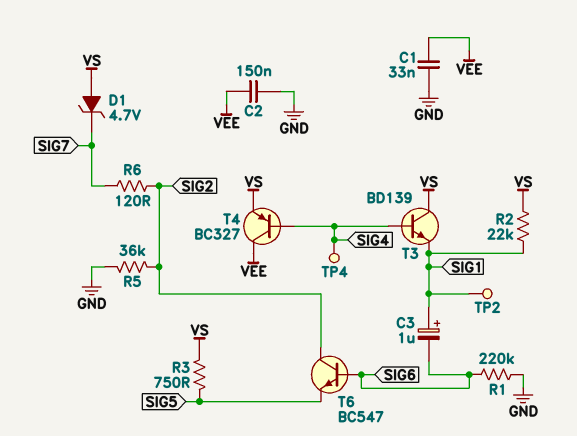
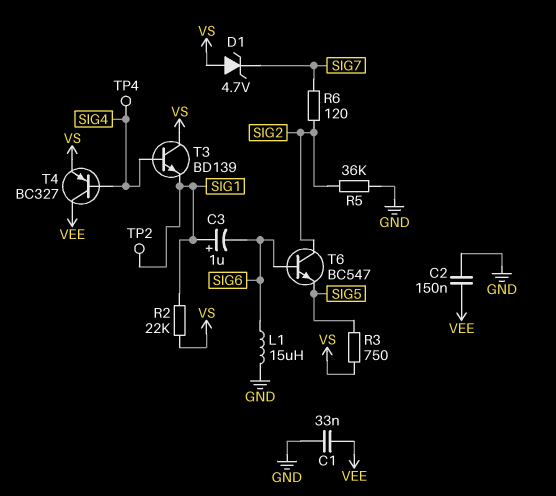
L1: none -> 15uH (GND, SIG6)
R1: 220k (GND, SIG6) -> none

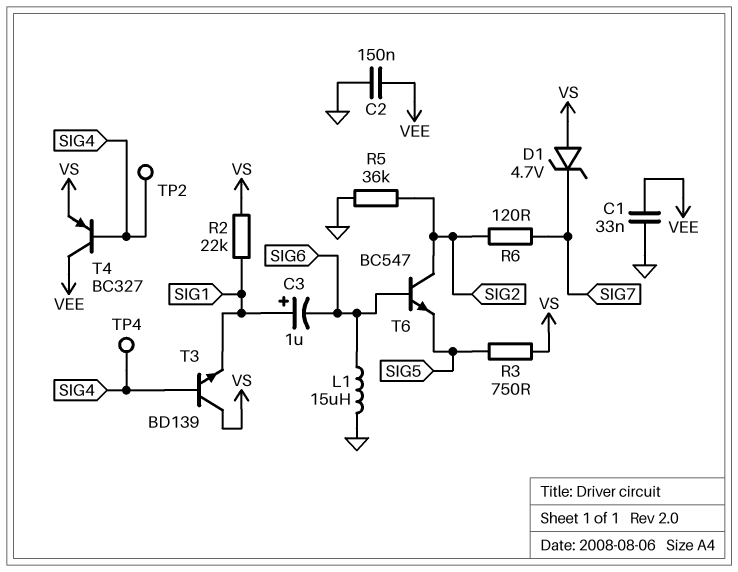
TP2: test point (SIG1) -> test point (SIG4)

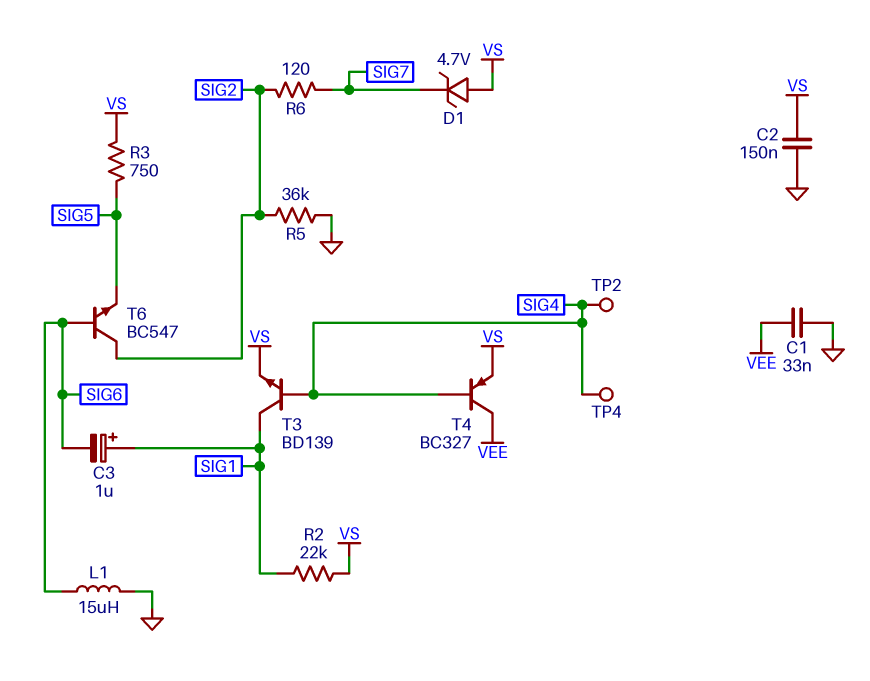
C2: 150nF (GND, VEE) -> 150nF (GND, VS)
T3: NPN BD139 (B SIG4, C VS, E SIG1) -> NPN BD139 (B SIG4, C SIG1, E VS)

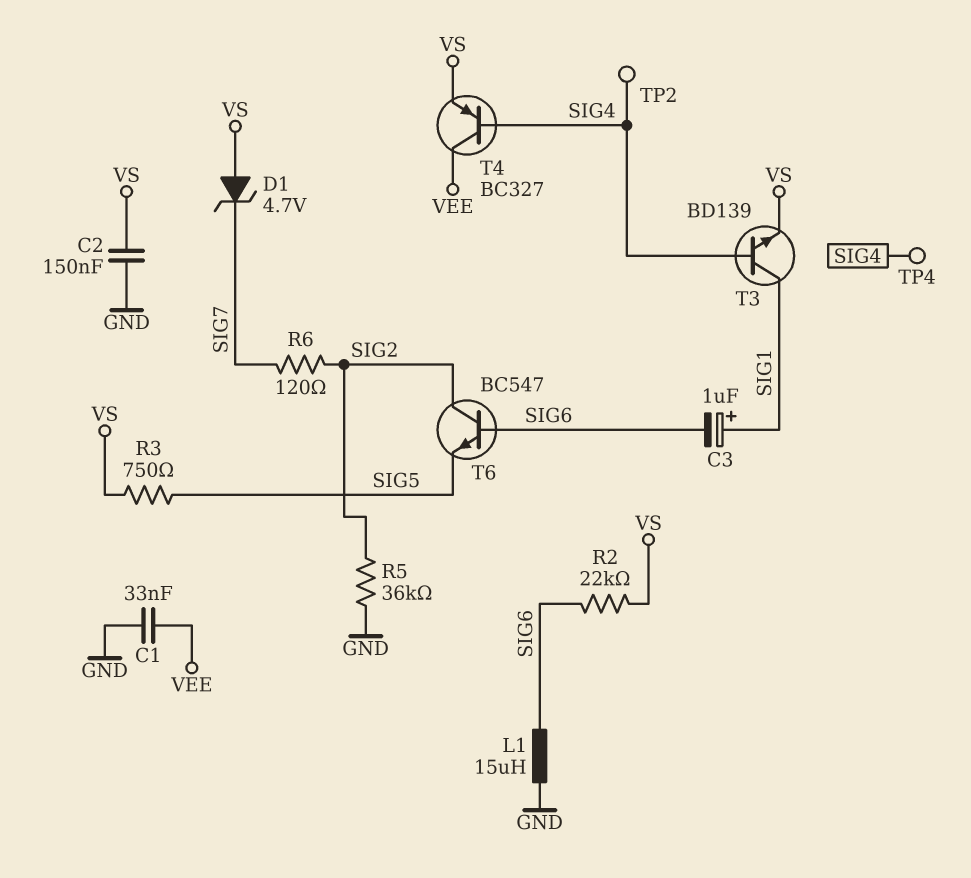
R2: 22k (SIG1, VS) -> 22k (SIG6, VS)

